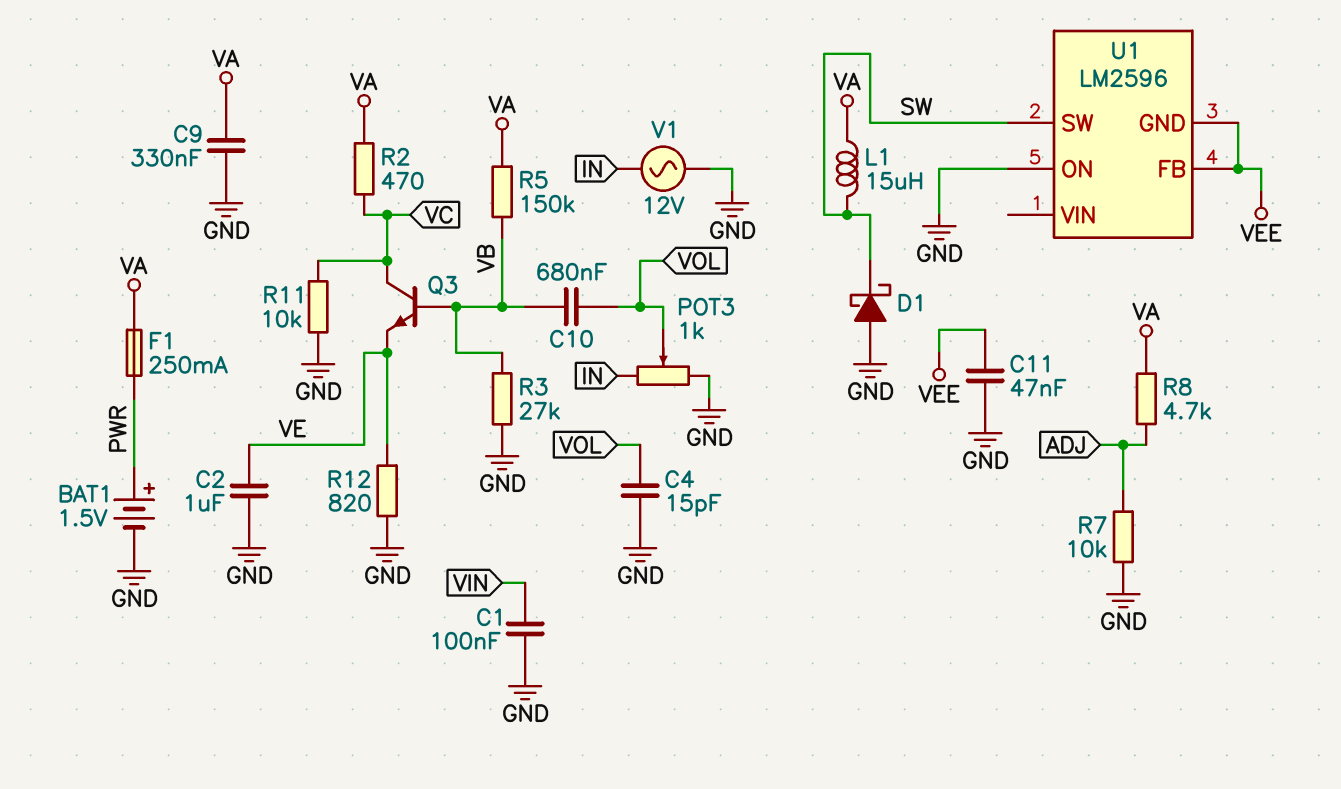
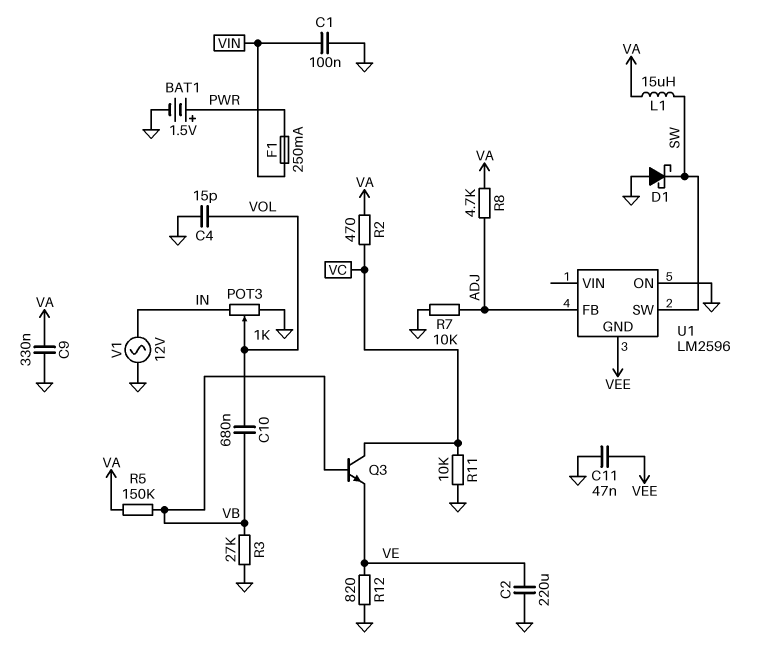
C2: 1uF (GND, VE) -> 220uF (GND, VE)
F1: 250mA (PWR, VA) -> 250mA (PWR, VIN)
U1 pin FB: VEE -> ADJ

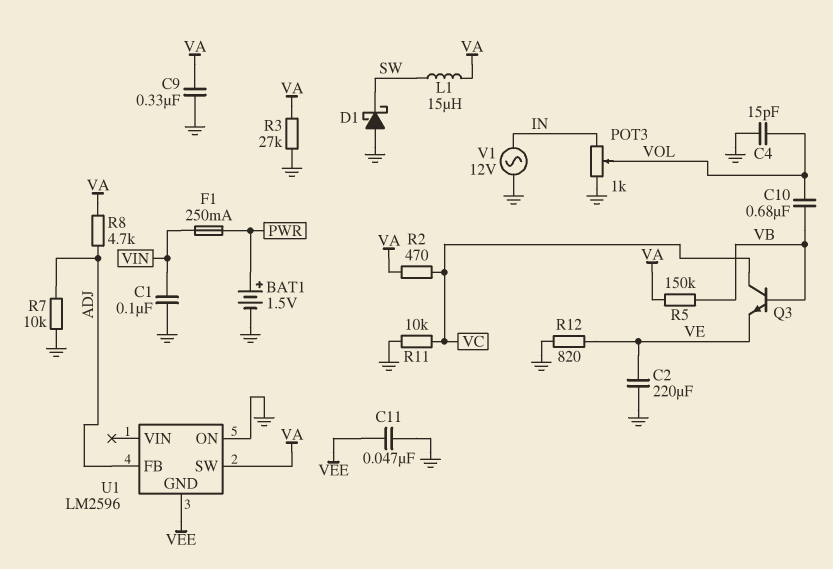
R3: 27k (GND, VB) -> 27k (GND, VA)
U1 pin SW: SW -> VA

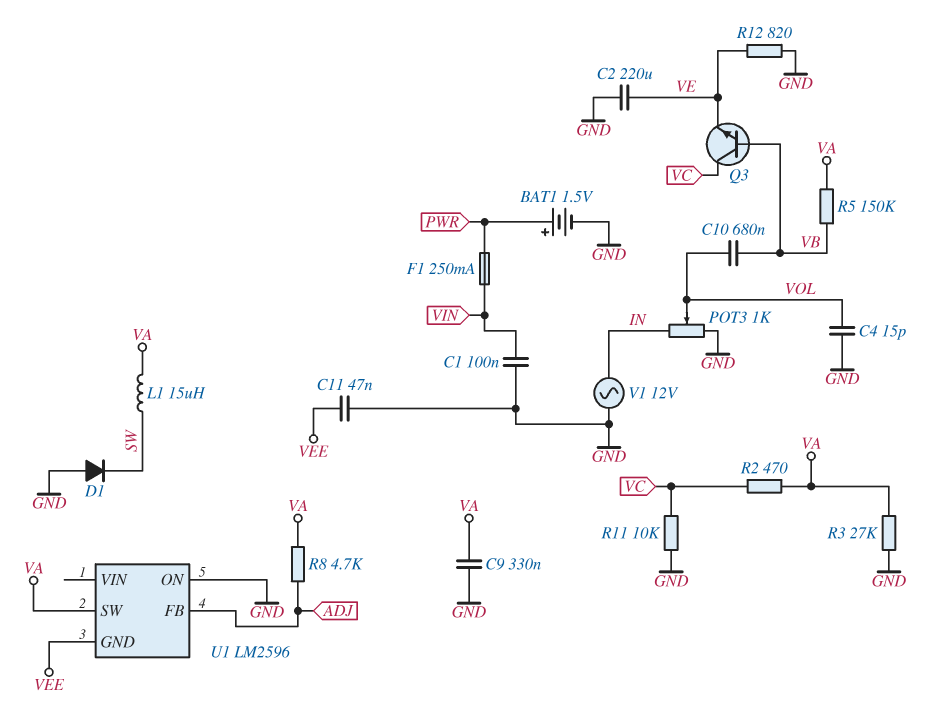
D1: schottky (A GND, K SW) -> diode (A GND, K SW)
R7: 10k (ADJ, GND) -> none

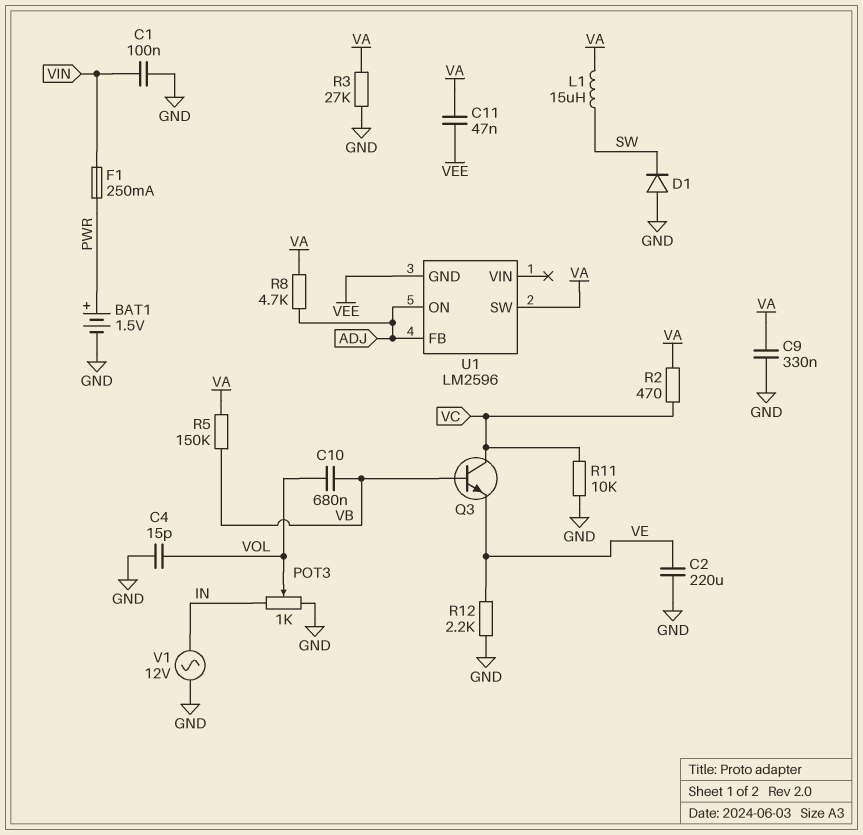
C11: 47nF (GND, VEE) -> 47nF (VA, VEE)
R12: 820 (GND, VE) -> 2.2k (GND, VE)
U1 pin ON: GND -> ADJ

